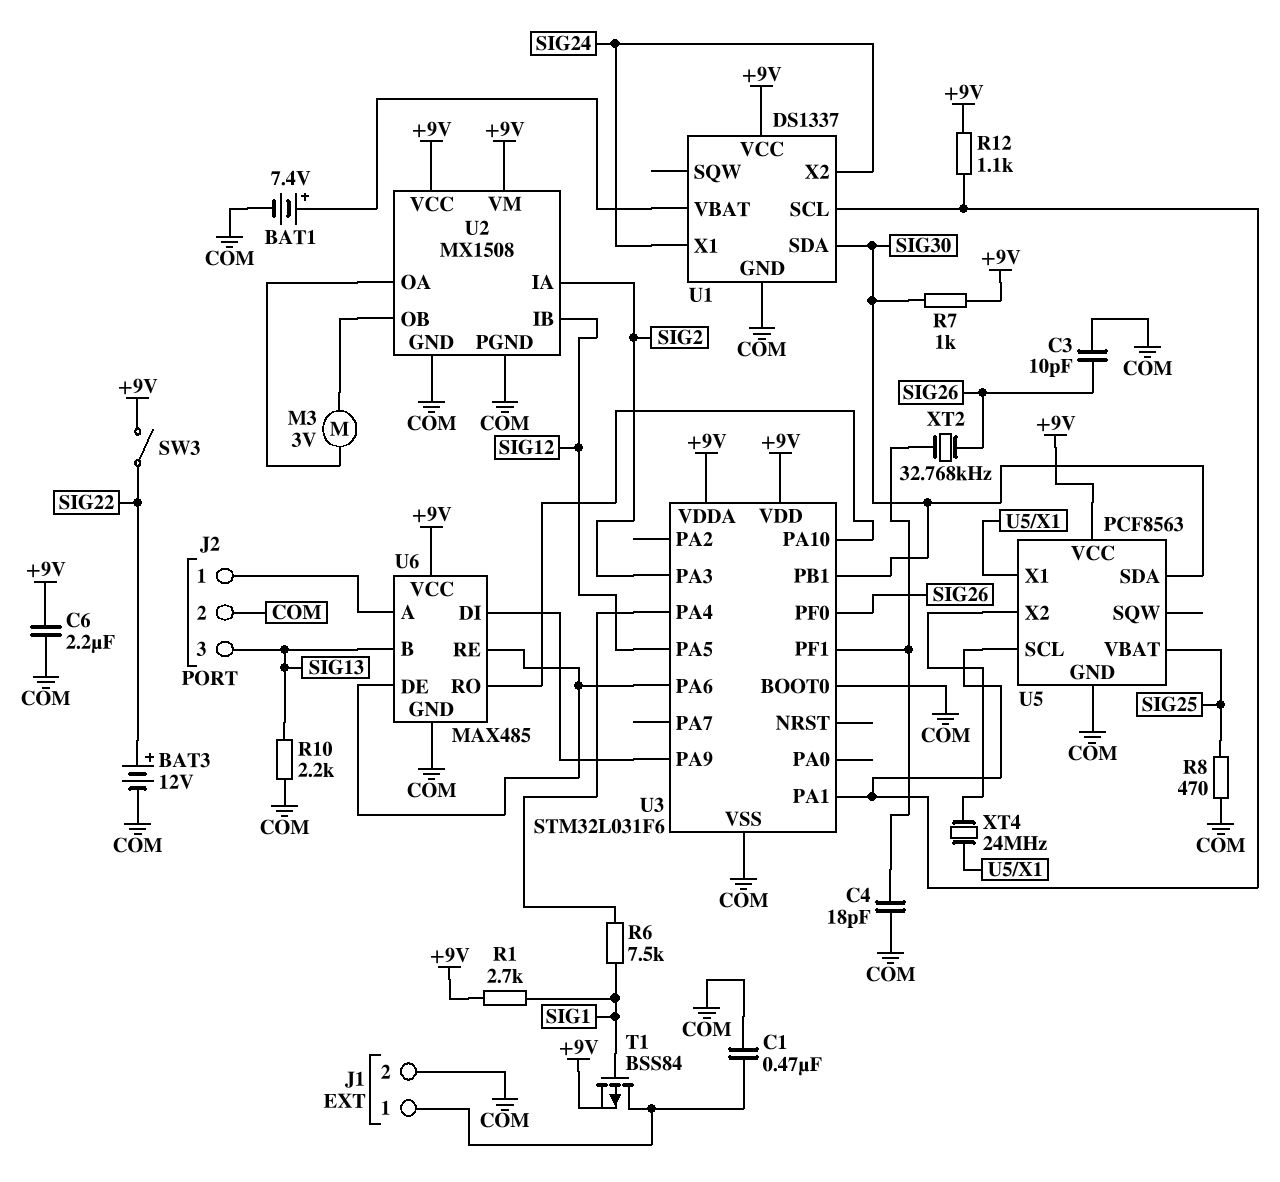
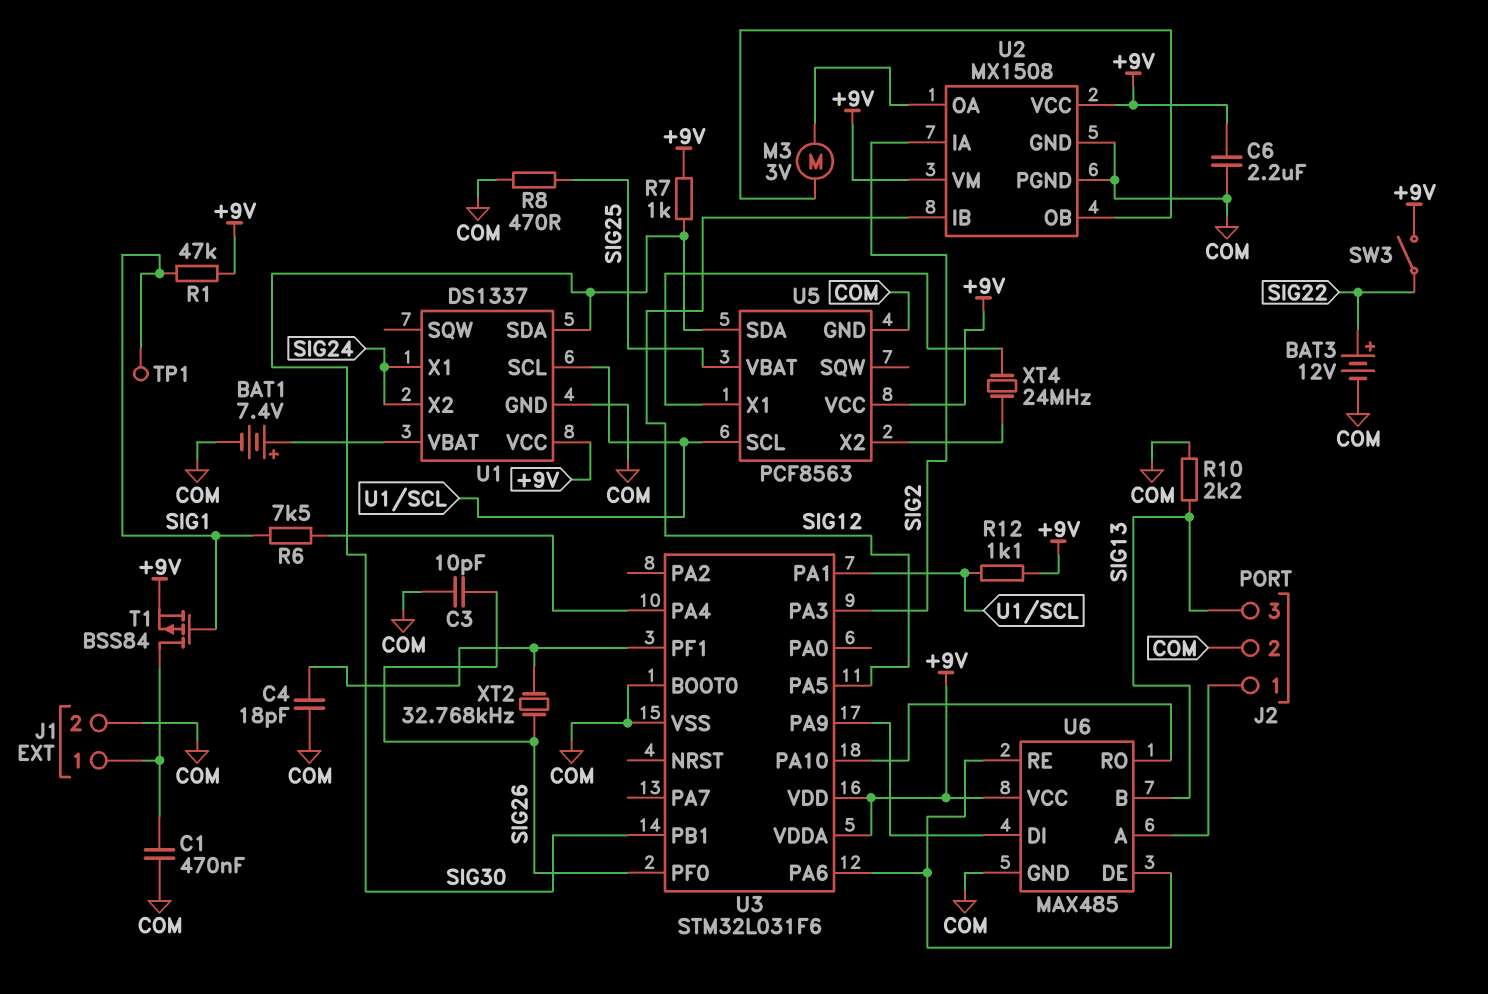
R1: 2.7k (+9V, SIG1) -> 47k (+9V, SIG1)
TP1: none -> test point (SIG1)

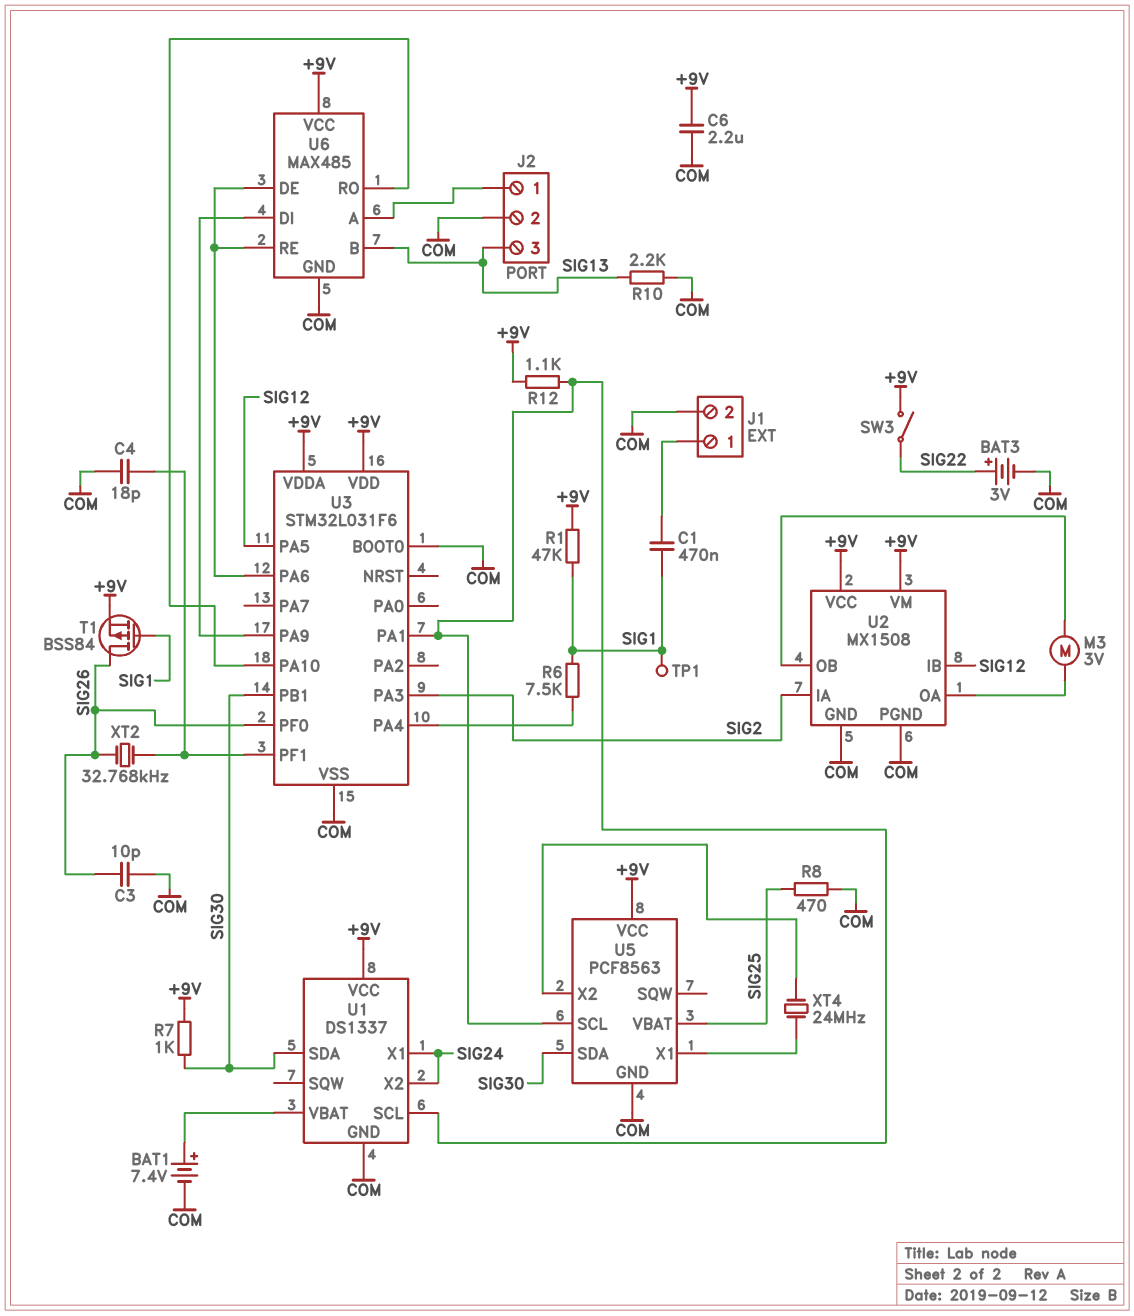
BAT3: 12V (plus SIG22, minus COM) -> 3V (plus SIG22, minus COM)
C1: 470nF (COM, J1/1) -> 470nF (J1/1, SIG1)
T1: PMOS BSS84 (G SIG1, D J1/1, S +9V) -> PMOS BSS84 (G SIG1, D SIG26, S +9V)

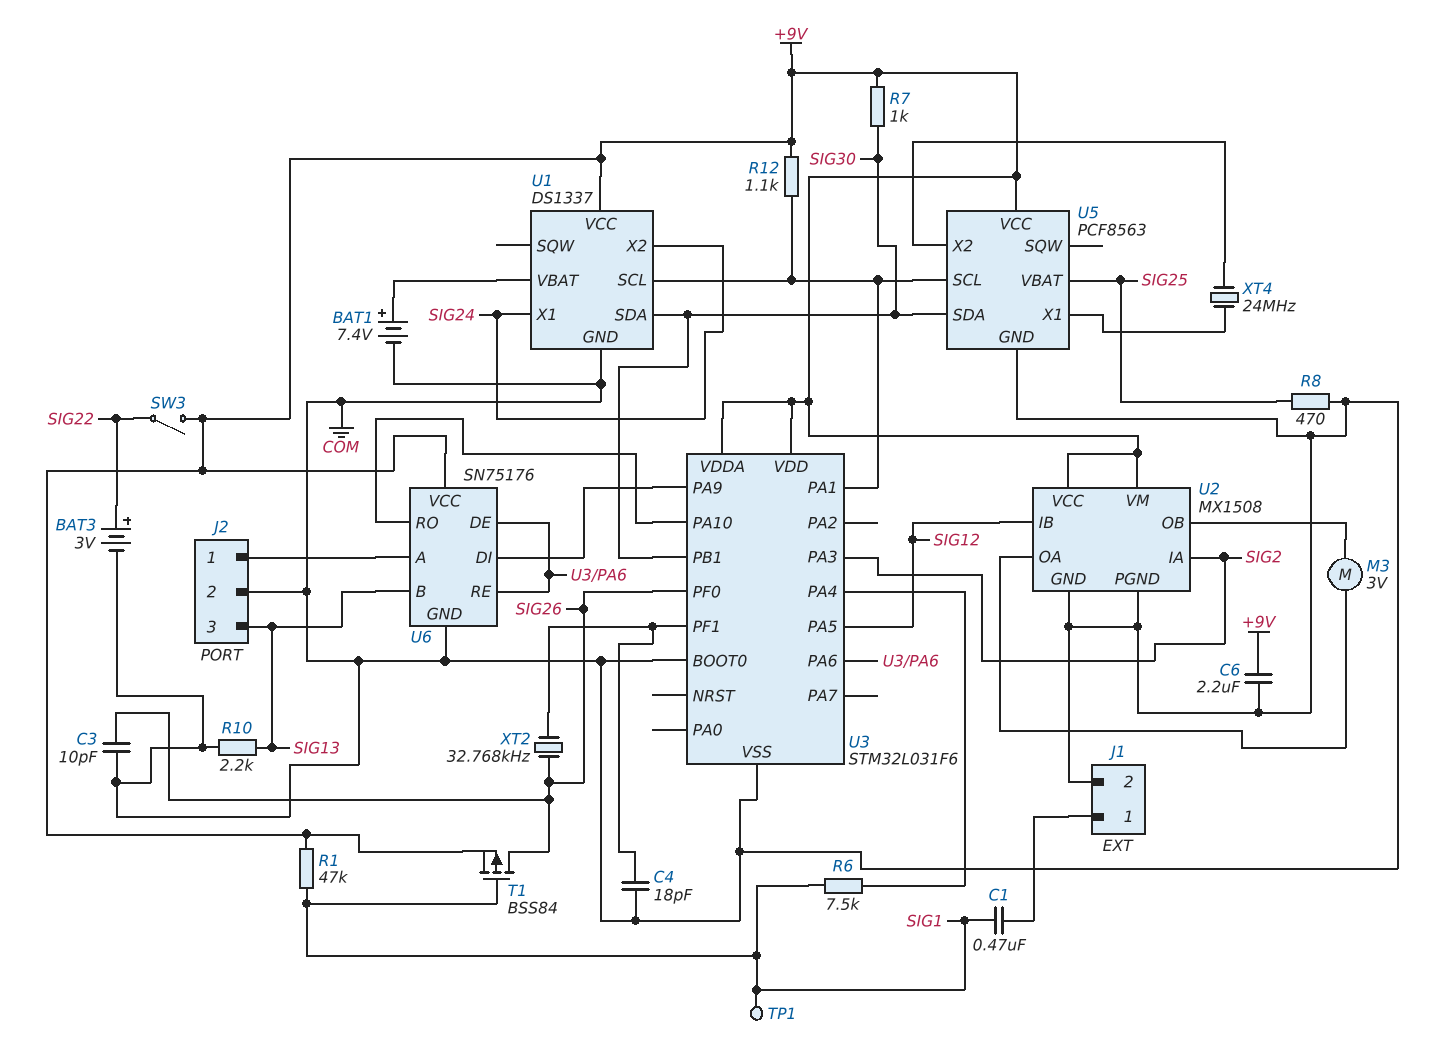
U6: MAX485 -> SN75176

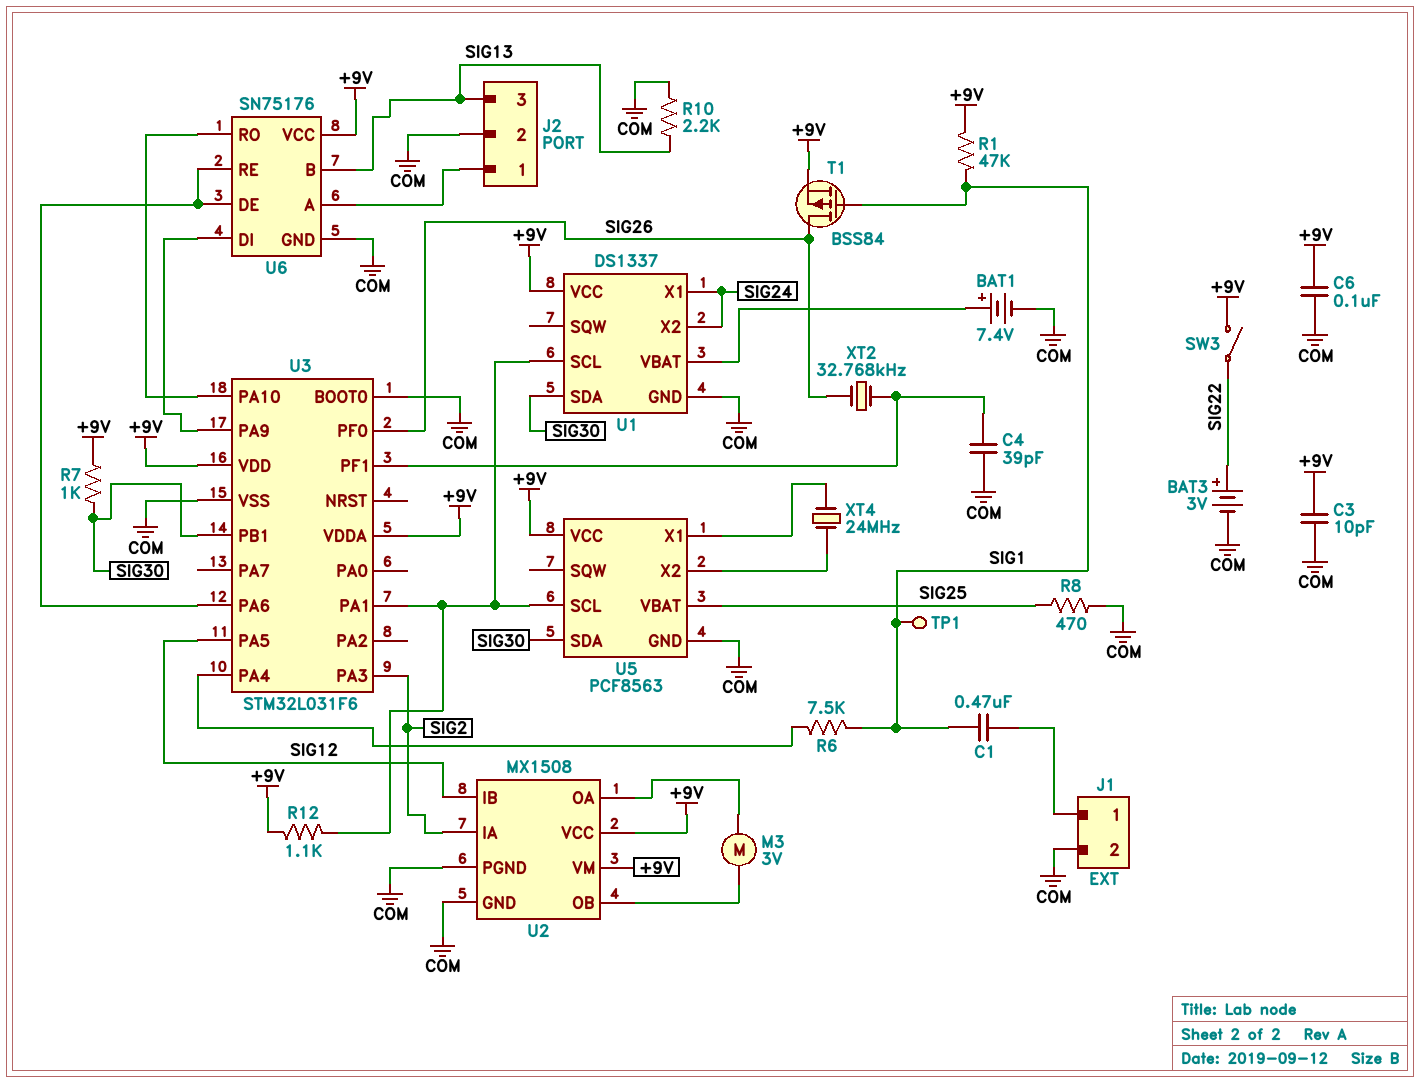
C3: 10pF (COM, SIG26) -> 10pF (+9V, COM)
C4: 18pF (COM, U3/PF1) -> 39pF (COM, U3/PF1)
C6: 2.2uF (+9V, COM) -> 100nF (+9V, COM)

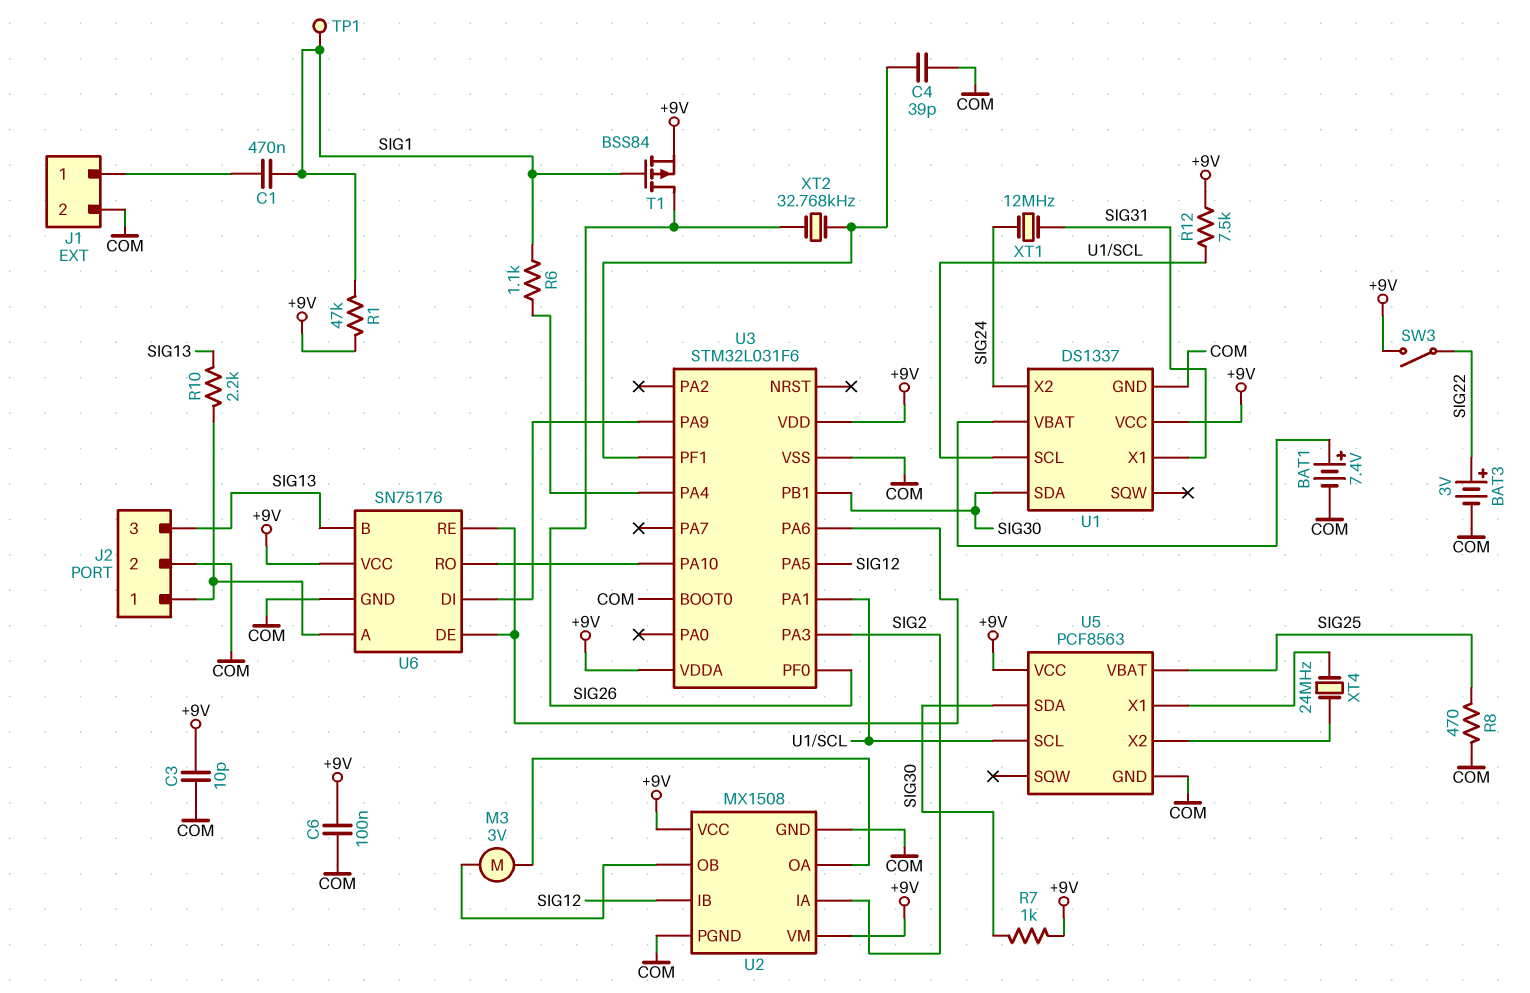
R6: 7.5k (SIG1, U3/PA4) -> 1.1k (SIG1, U3/PA4)
R10: 2.2k (COM, SIG13) -> 2.2k (J2/1, SIG13)
R12: 1.1k (+9V, U1/SCL) -> 7.5k (+9V, U1/SCL)
U1 pin X1: SIG24 -> SIG31
XT1: none -> 12MHz (SIG24, SIG31)

